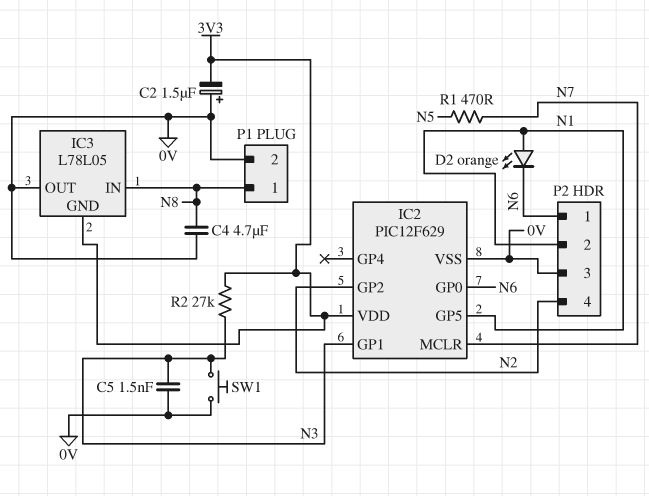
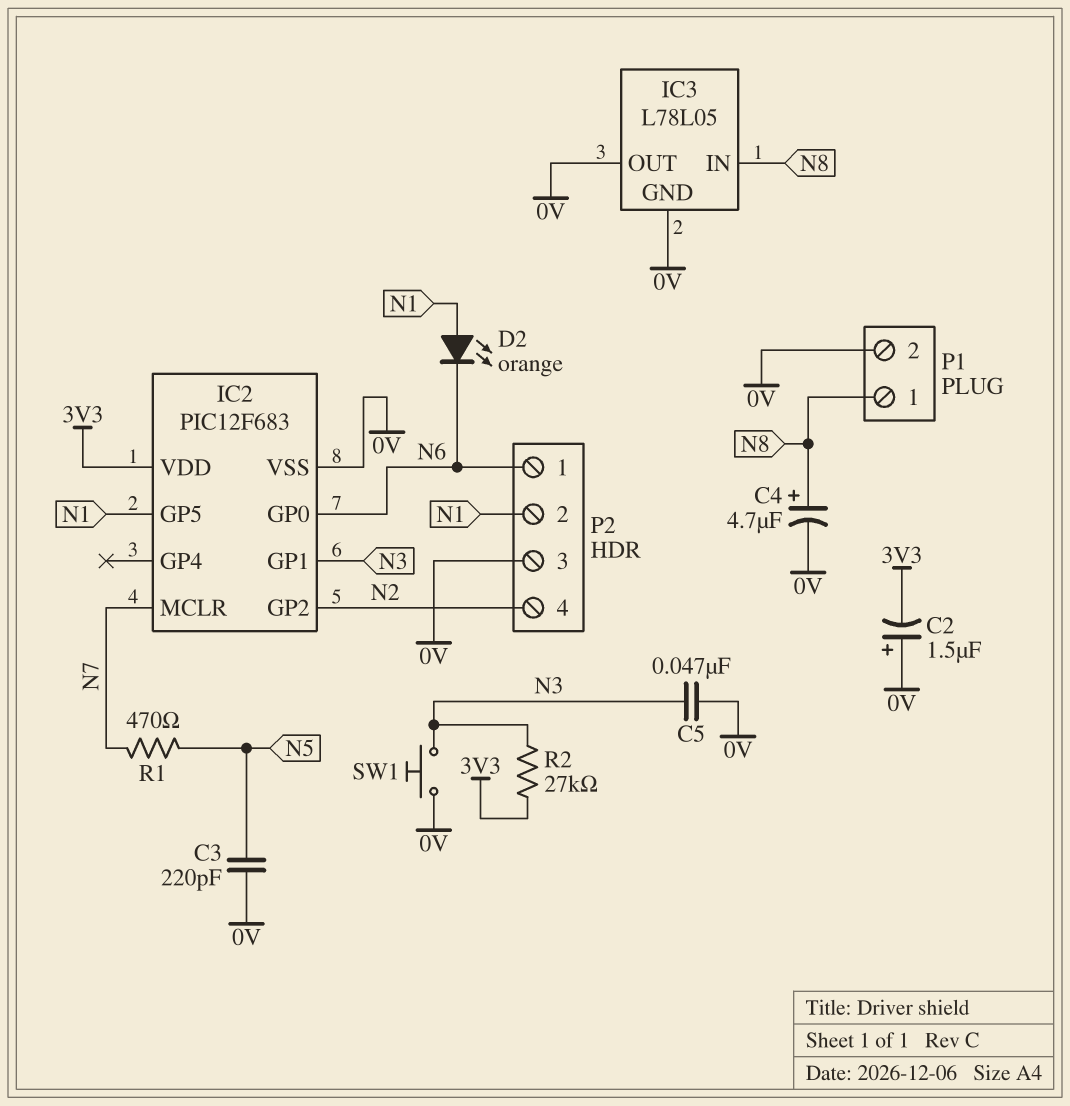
C3: none -> 220pF (0V, N5)
C4: 4.7uF (0V, N8) -> 4.7uF (plus N8, minus 0V)
C5: 1.5nF (0V, N3) -> 47nF (0V, N3)
IC2: PIC12F629 -> PIC12F683
IC3 pin GND: 3V3 -> 0V

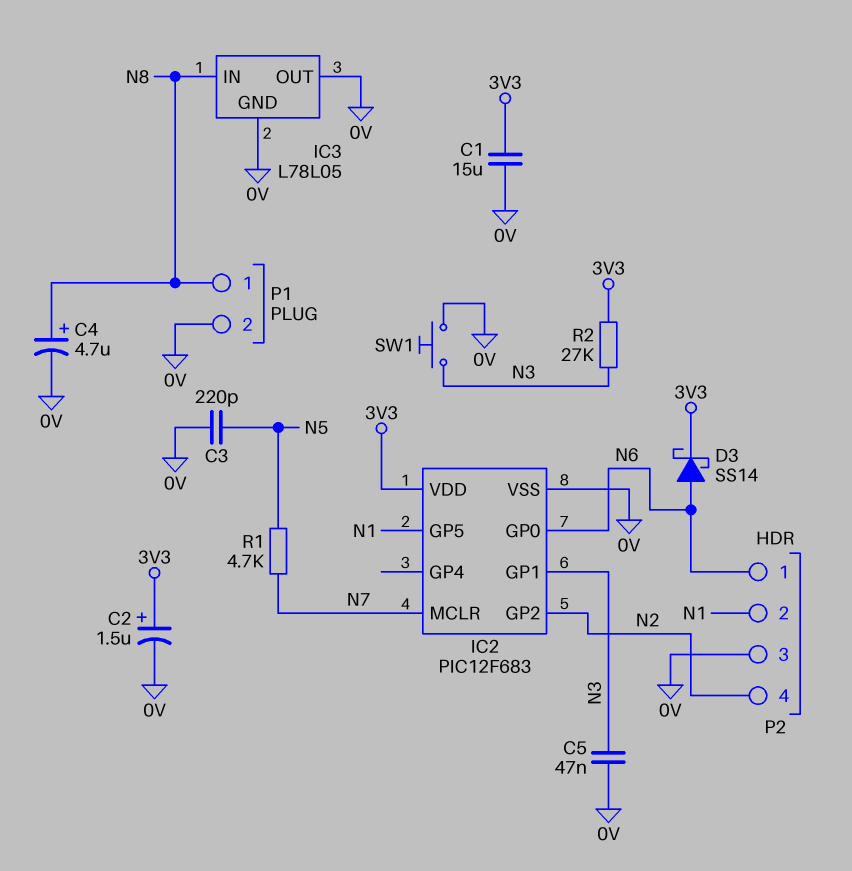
C1: none -> 15uF (0V, 3V3)
C2: 1.5uF (plus 0V, minus 3V3) -> 1.5uF (plus 3V3, minus 0V)
D2: LED orange (A N1, K N6) -> none
D3: none -> schottky SS14 (A N6, K 3V3)
R1: 470 (N5, N7) -> 4.7k (N5, N7)

